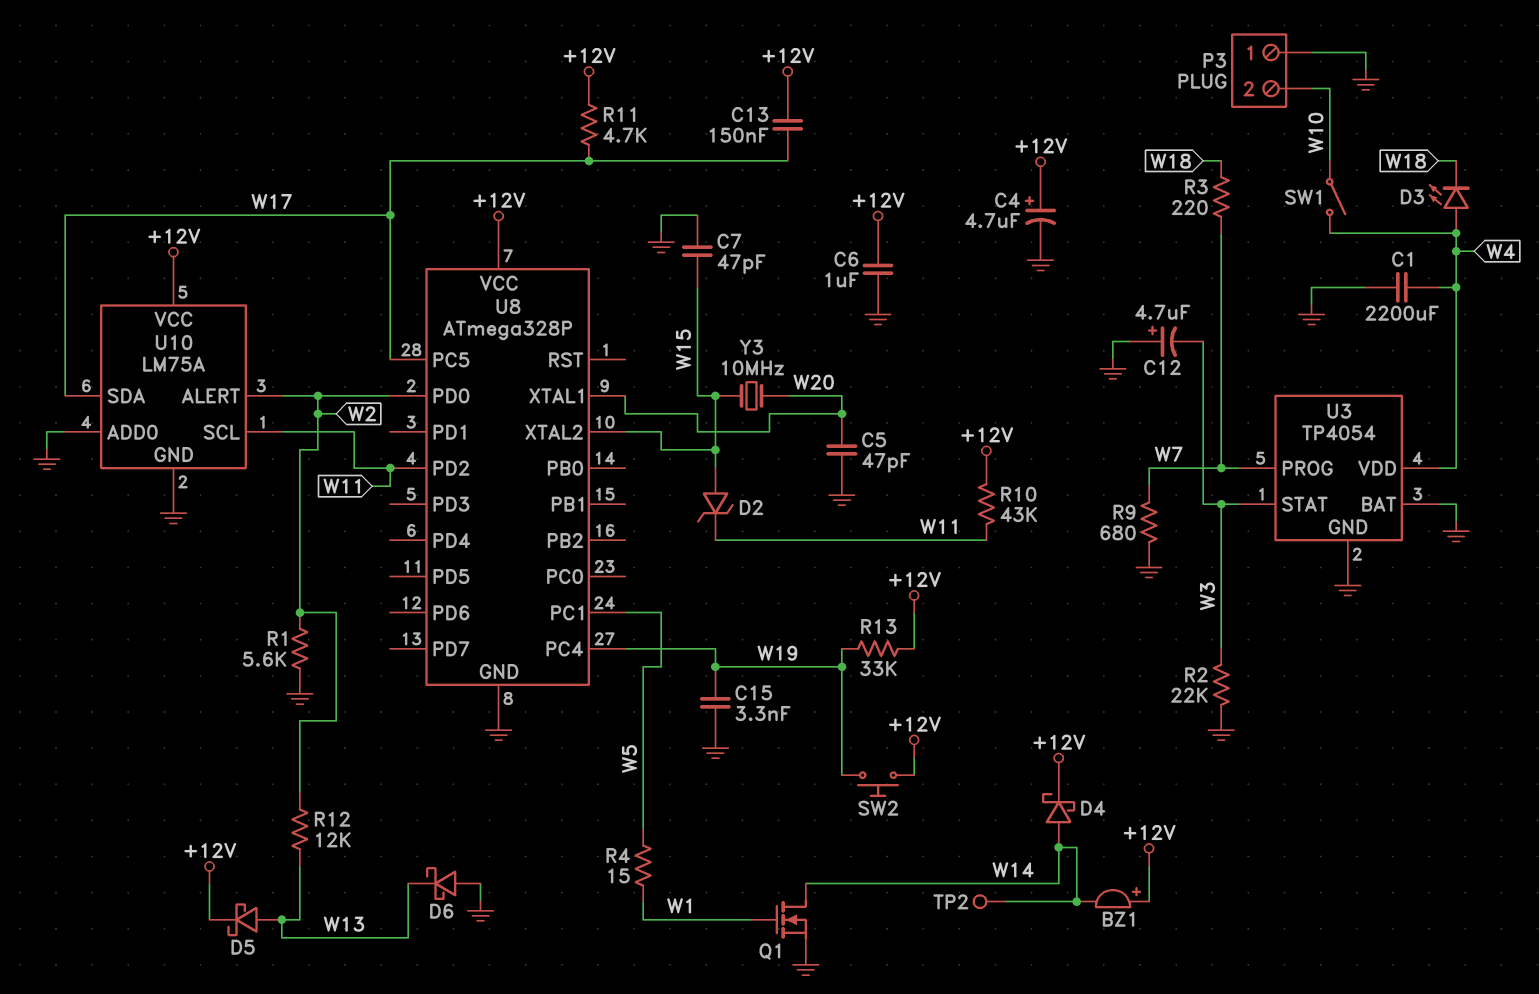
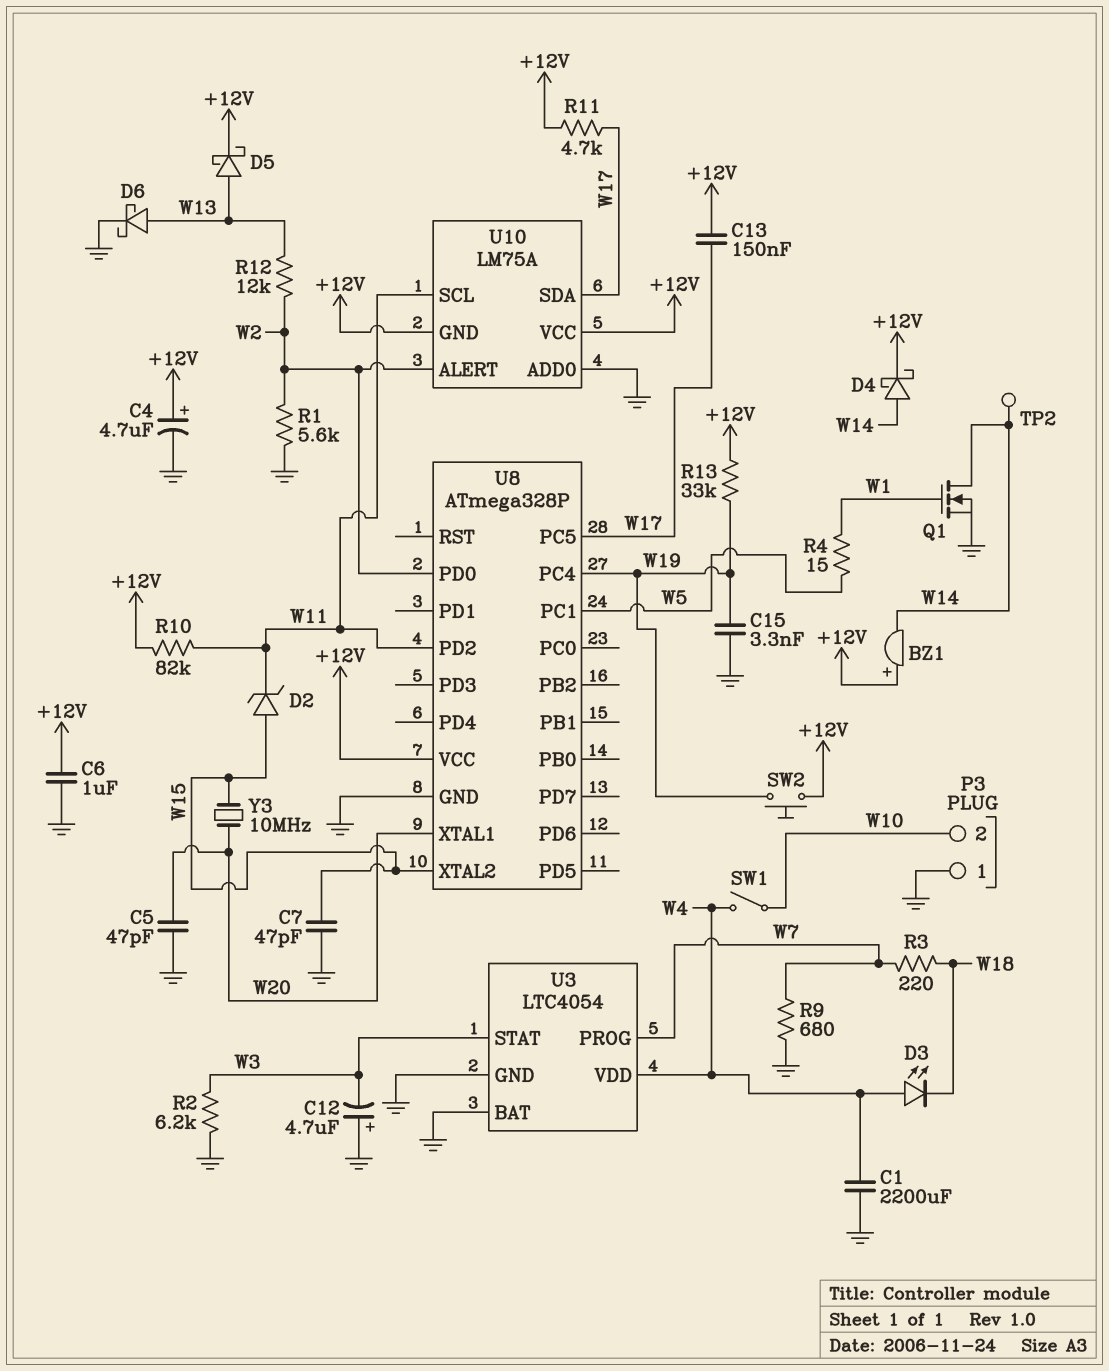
D6: schottky (A GND, K W13) -> schottky (A W13, K GND)
R2: 22k (GND, W3) -> 6.2k (GND, W3)
R10: 43k (+12V, W11) -> 82k (+12V, W11)
U3: TP4054 -> LTC4054
U10 pin GND: GND -> +12V

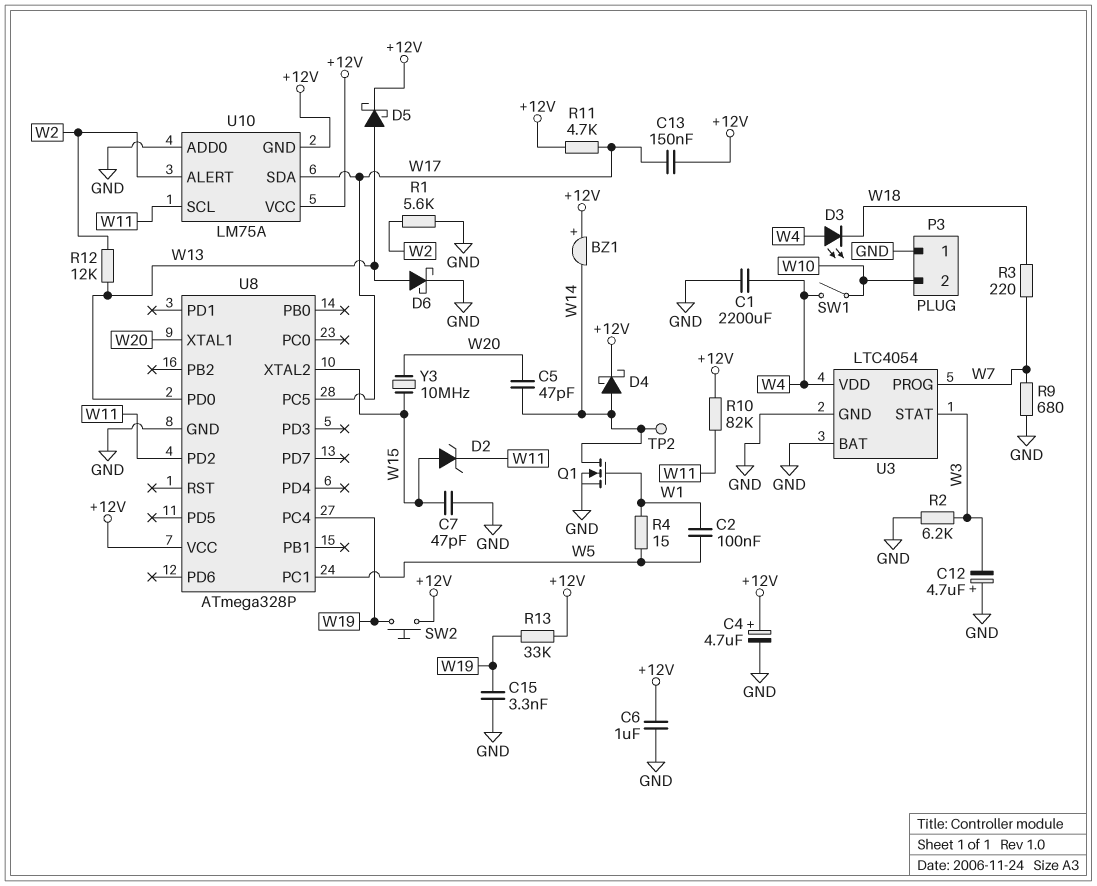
C2: none -> 100nF (W1, W5)
C5: 47pF (GND, W20) -> 47pF (W14, W20)
U8 pin PD0: W2 -> W13

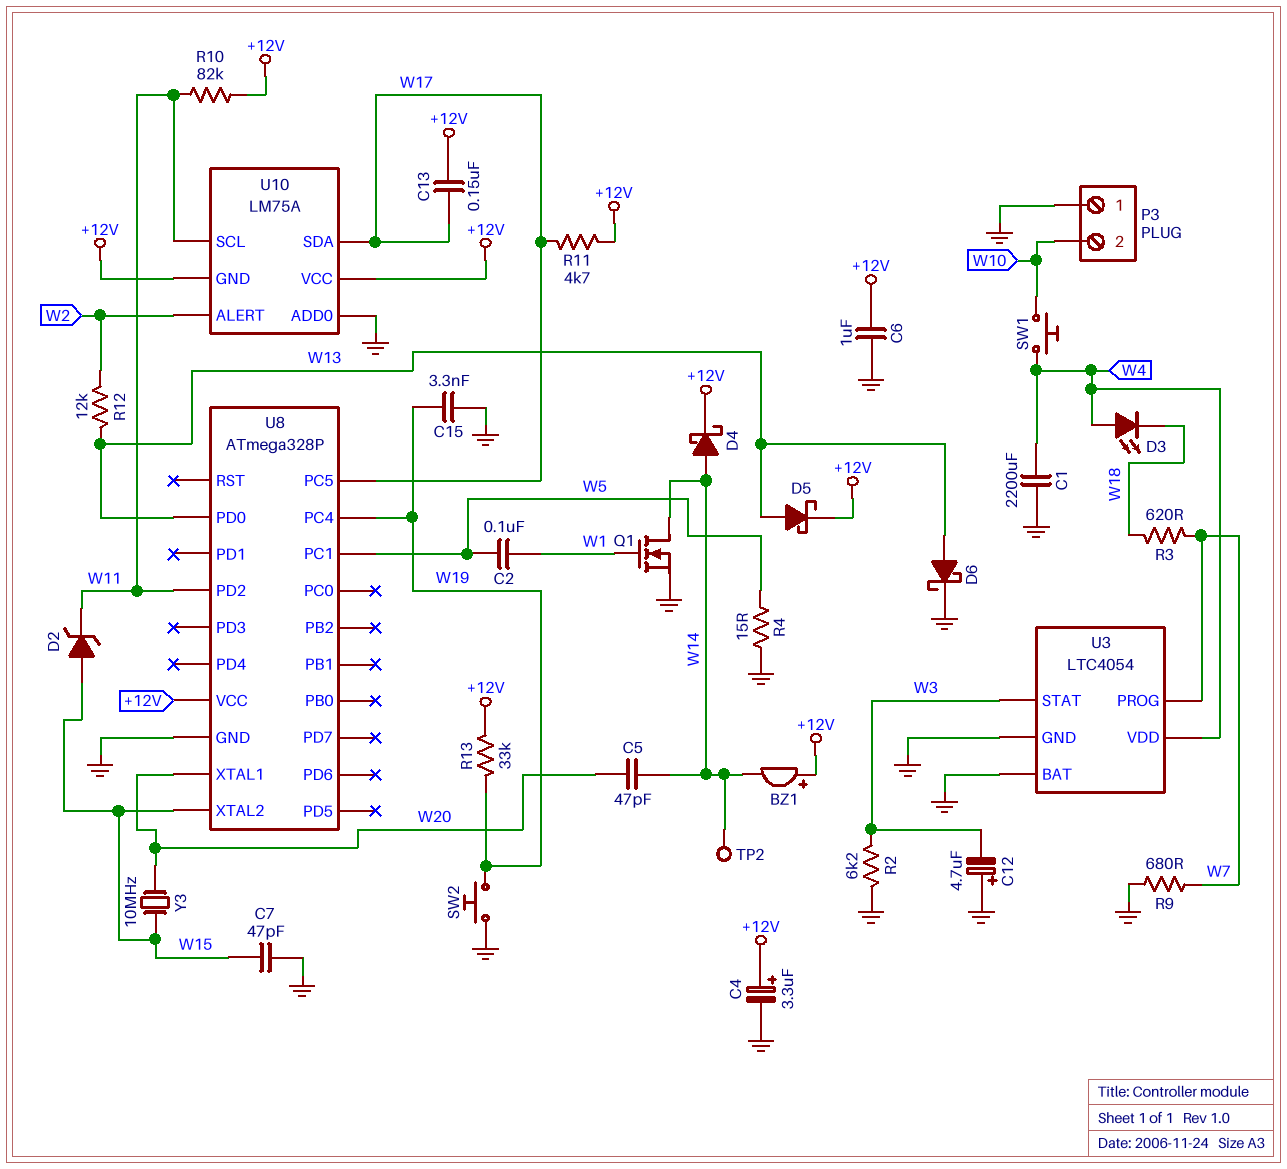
C4: 4.7uF (plus +12V, minus GND) -> 3.3uF (plus +12V, minus GND)
R1: 5.6k (GND, W2) -> none
R3: 220 (W7, W18) -> 620 (W7, W18)
R4: 15 (W1, W5) -> 15 (GND, W5)
SW1: switch (W4, W10) -> button (W4, W10)
SW2: button (+12V, W19) -> button (GND, W19)

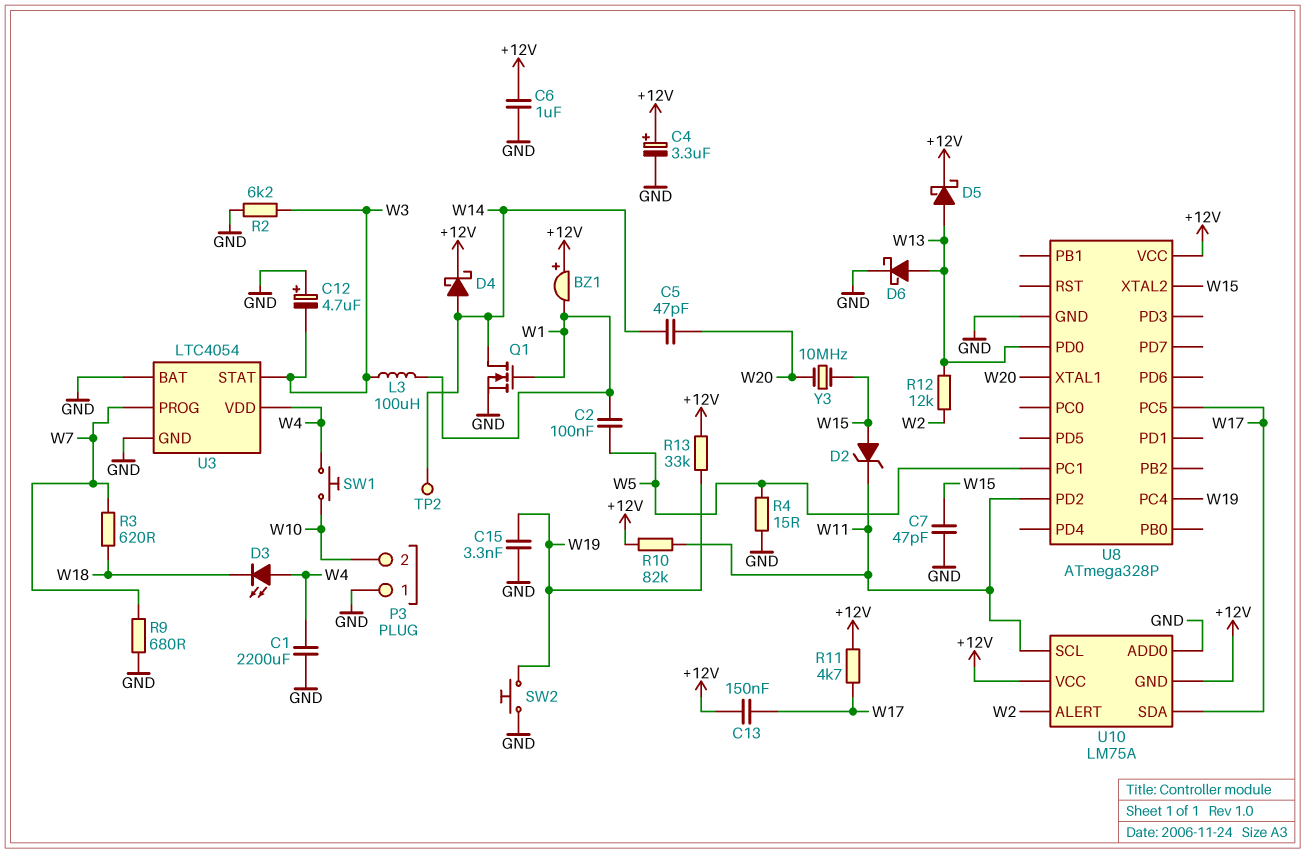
BZ1: buzzer (plus +12V, minus W14) -> buzzer (plus +12V, minus W1)
L3: none -> 100uH (W1, W3)

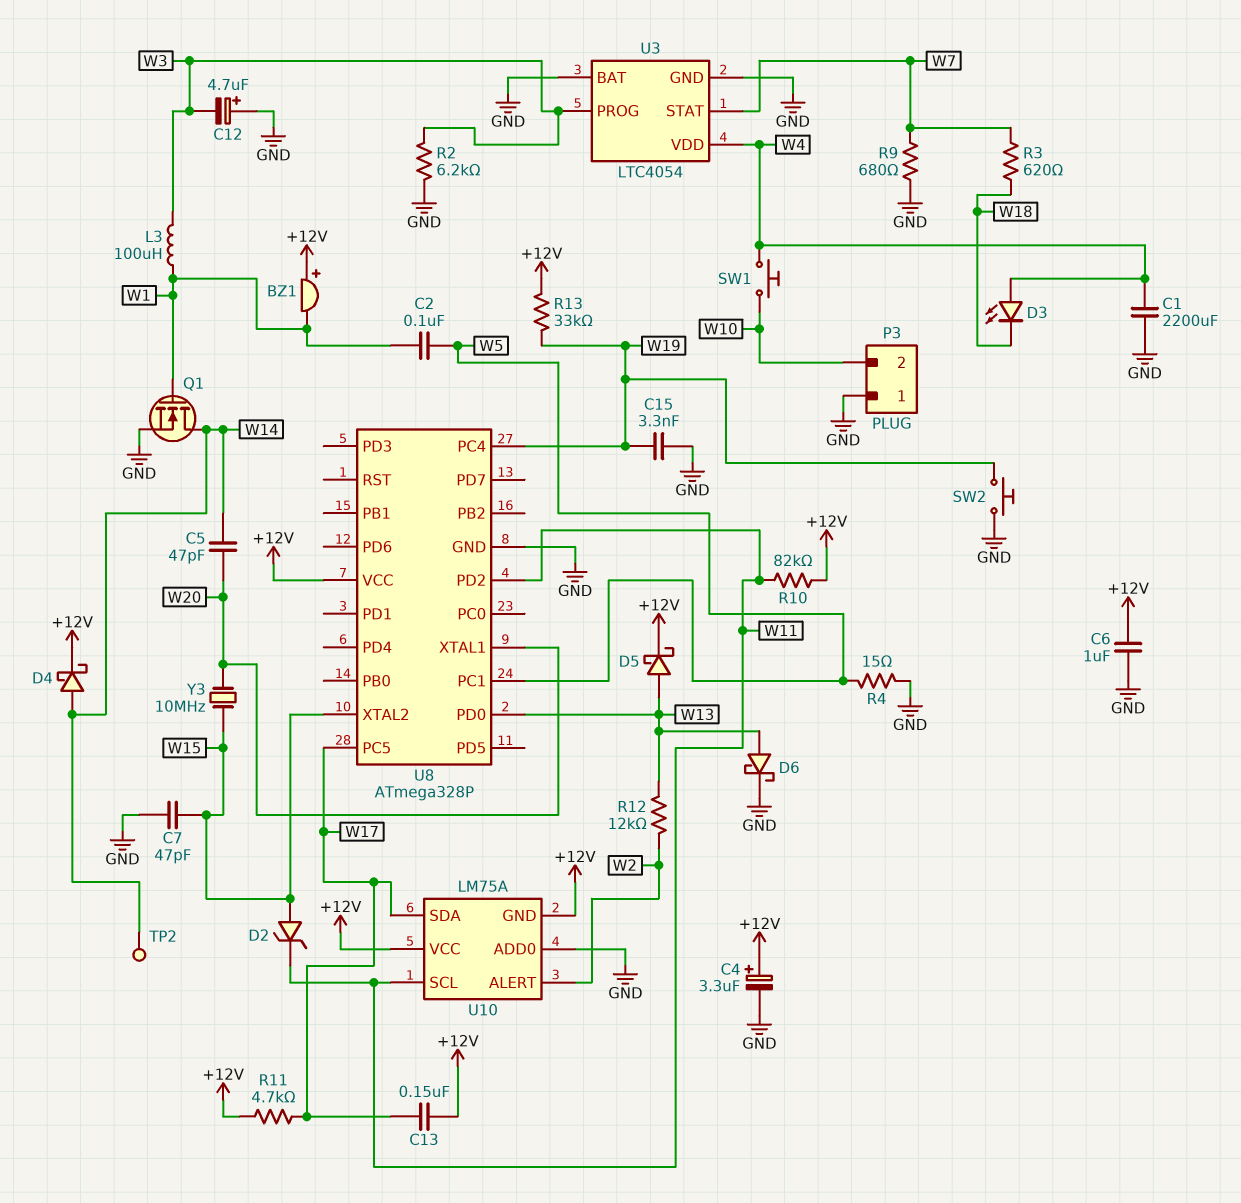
U3 pin PROG: W7 -> W3
U3 pin STAT: W3 -> W7

